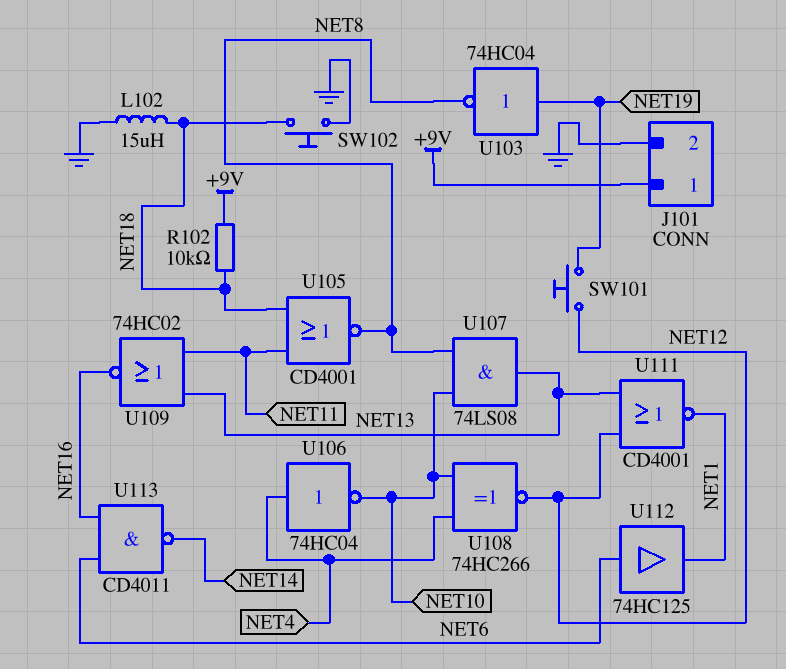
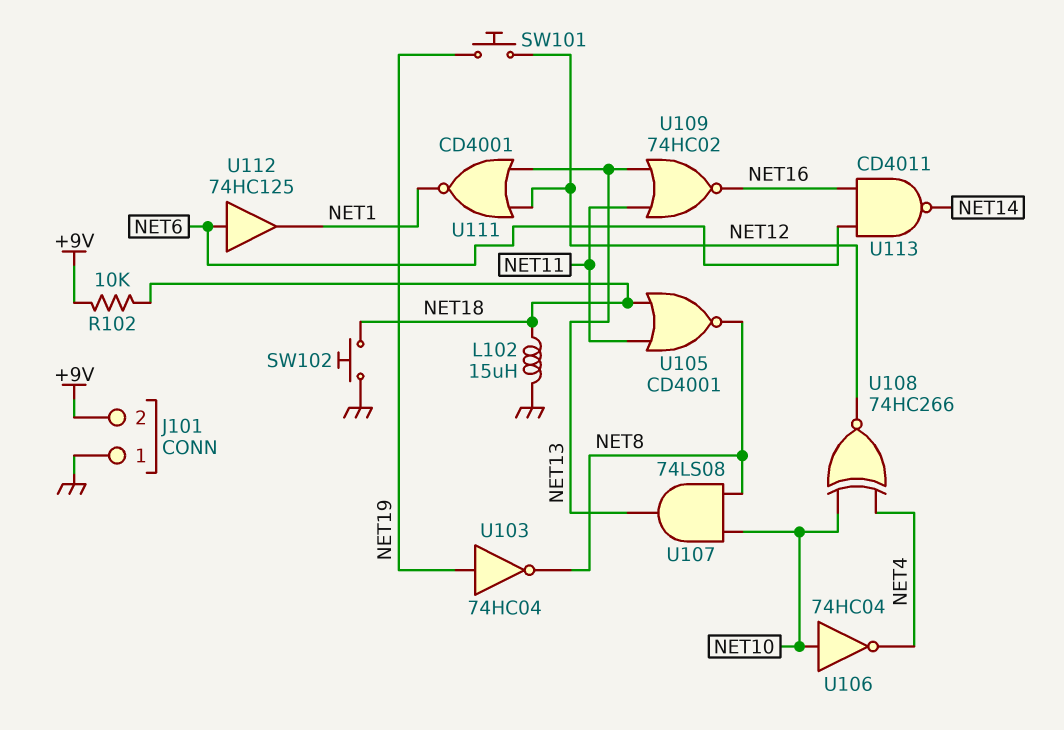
J101 pin 1: +9V -> GND
J101 pin 2: GND -> +9V
U106: NOT 74HC04 (in NET4, out NET10) -> NOT 74HC04 (in NET10, out NET4)

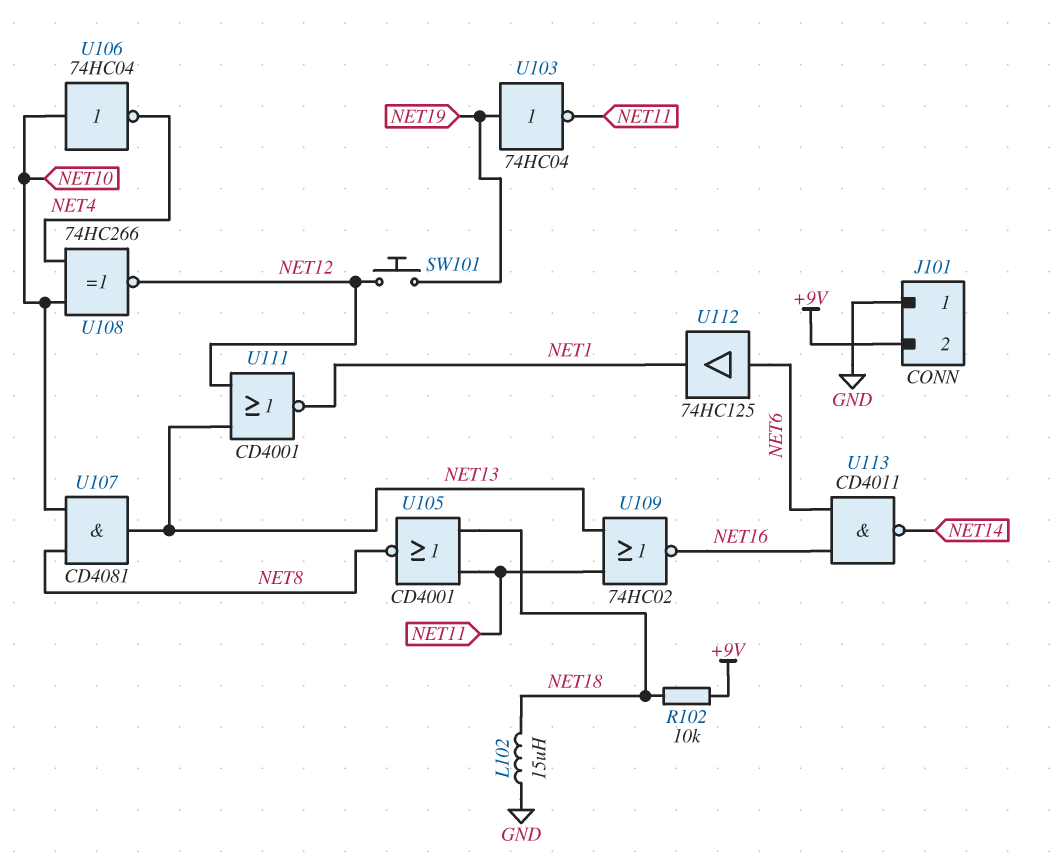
SW102: button (GND, NET18) -> none
U103: NOT 74HC04 (in NET19, out NET8) -> NOT 74HC04 (in NET19, out NET11)
U107: AND 74LS08 (in NET8, in NET10, out NET13) -> AND CD4081 (in NET8, in NET10, out NET13)

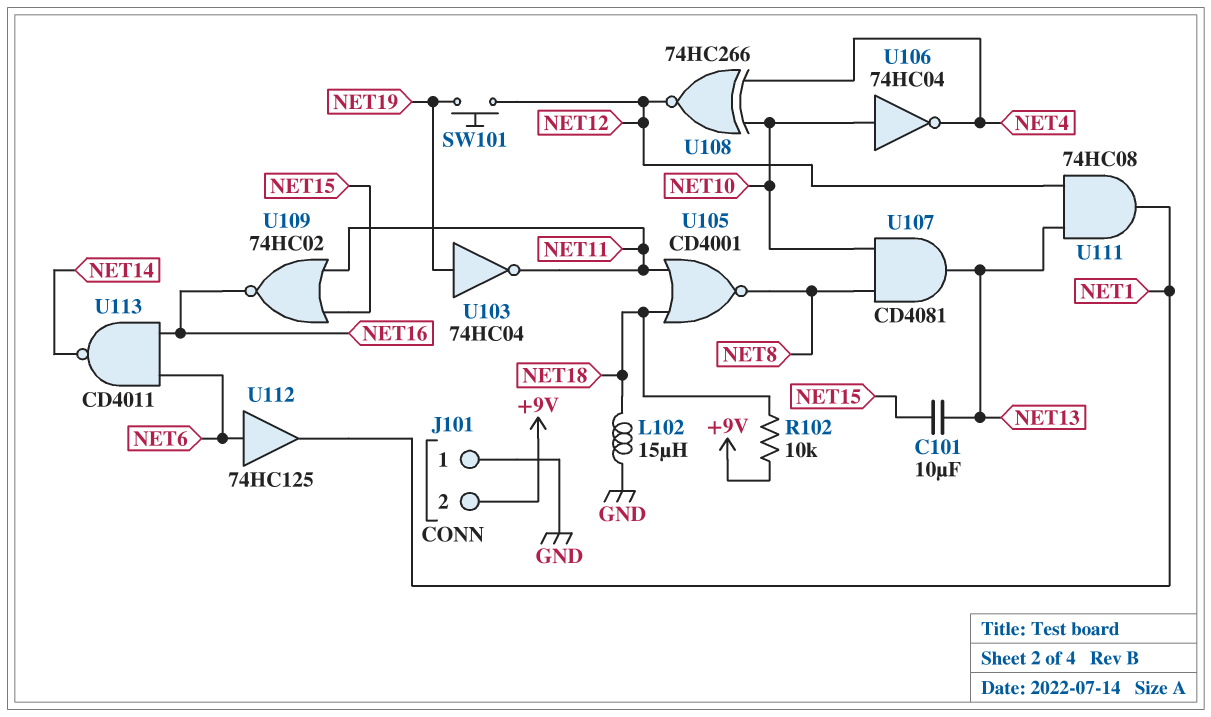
C101: none -> 10uF (NET13, NET15)
U109: NOR 74HC02 (in NET11, in NET13, out NET16) -> NOR 74HC02 (in NET11, in NET15, out NET16)
U111: NOR CD4001 (in NET12, in NET13, out NET1) -> AND 74HC08 (in NET12, in NET13, out NET1)

